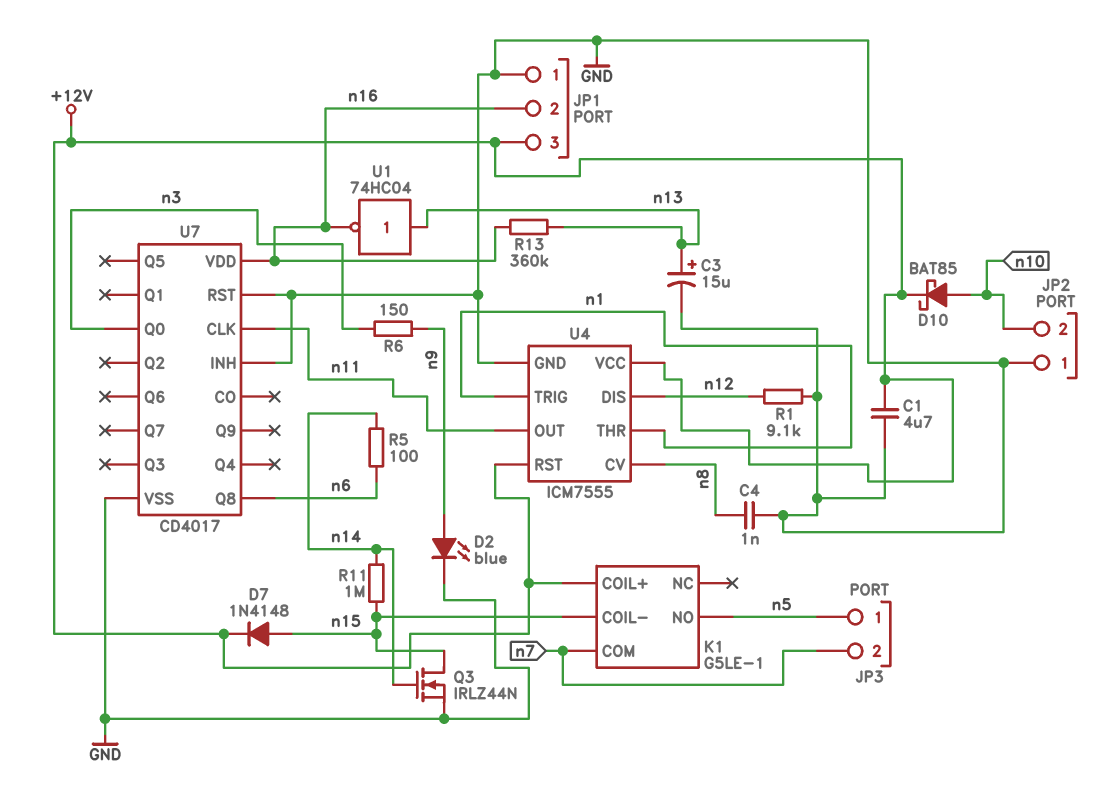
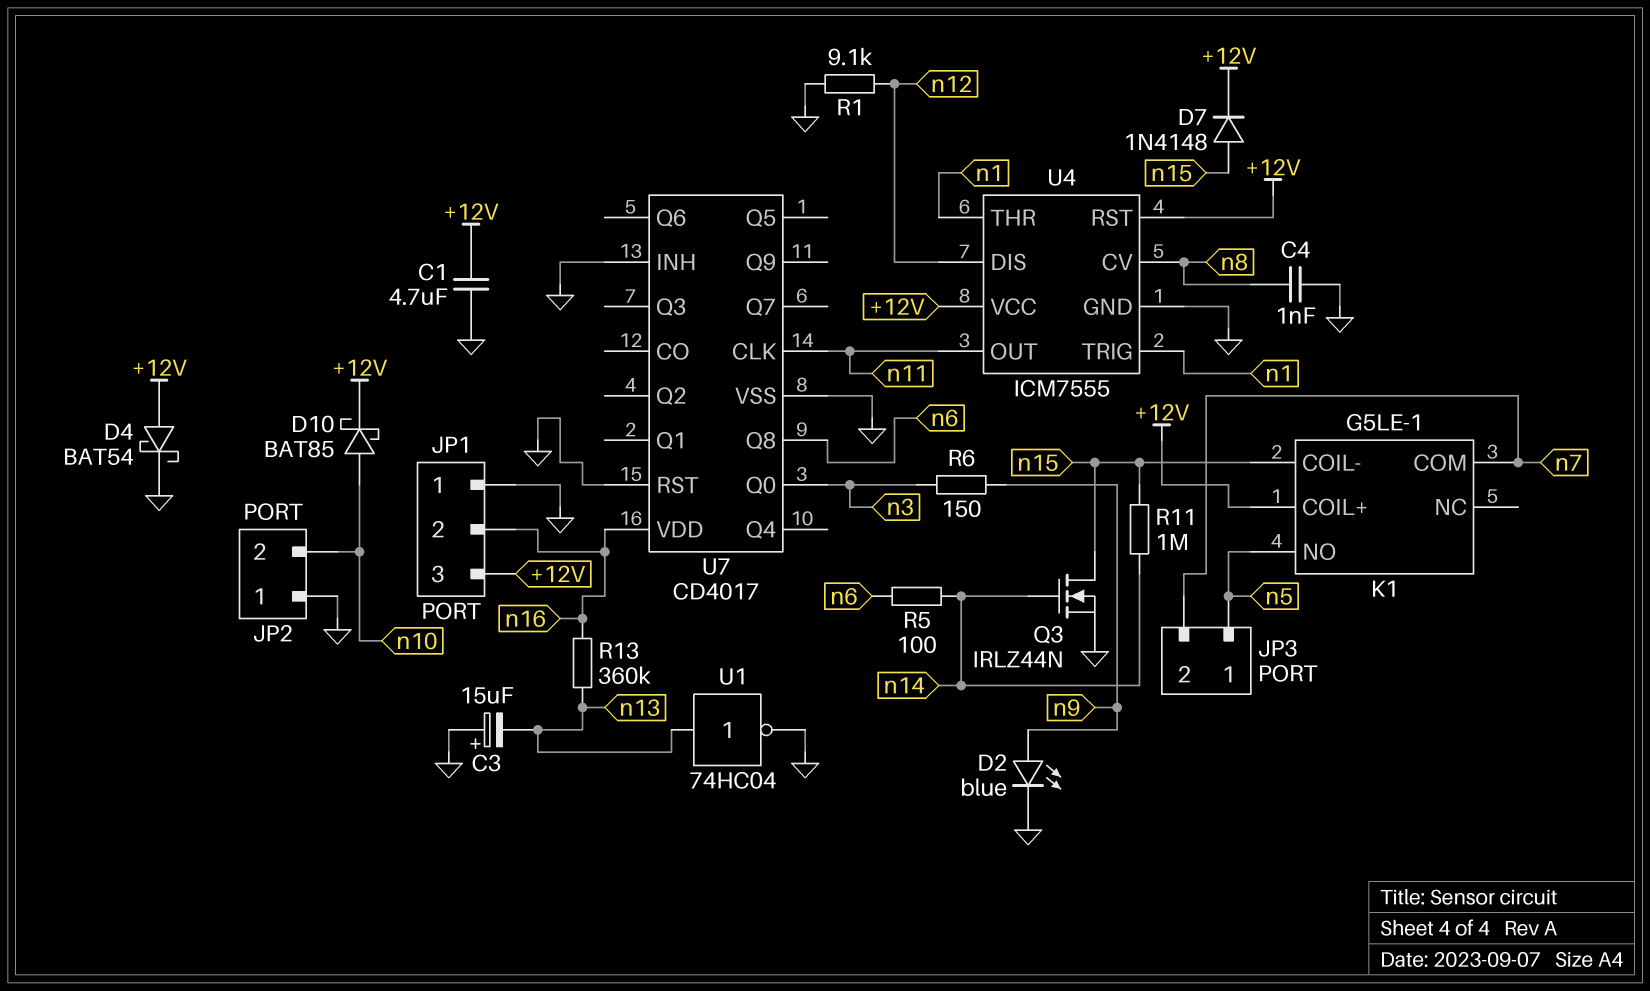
C3: 15uF (plus n13, minus GND) -> 15uF (plus GND, minus n13)
D4: none -> schottky BAT54 (A +12V, K GND)
U1: NOT 74HC04 (in n13, out n16) -> NOT 74HC04 (in n13, out GND)

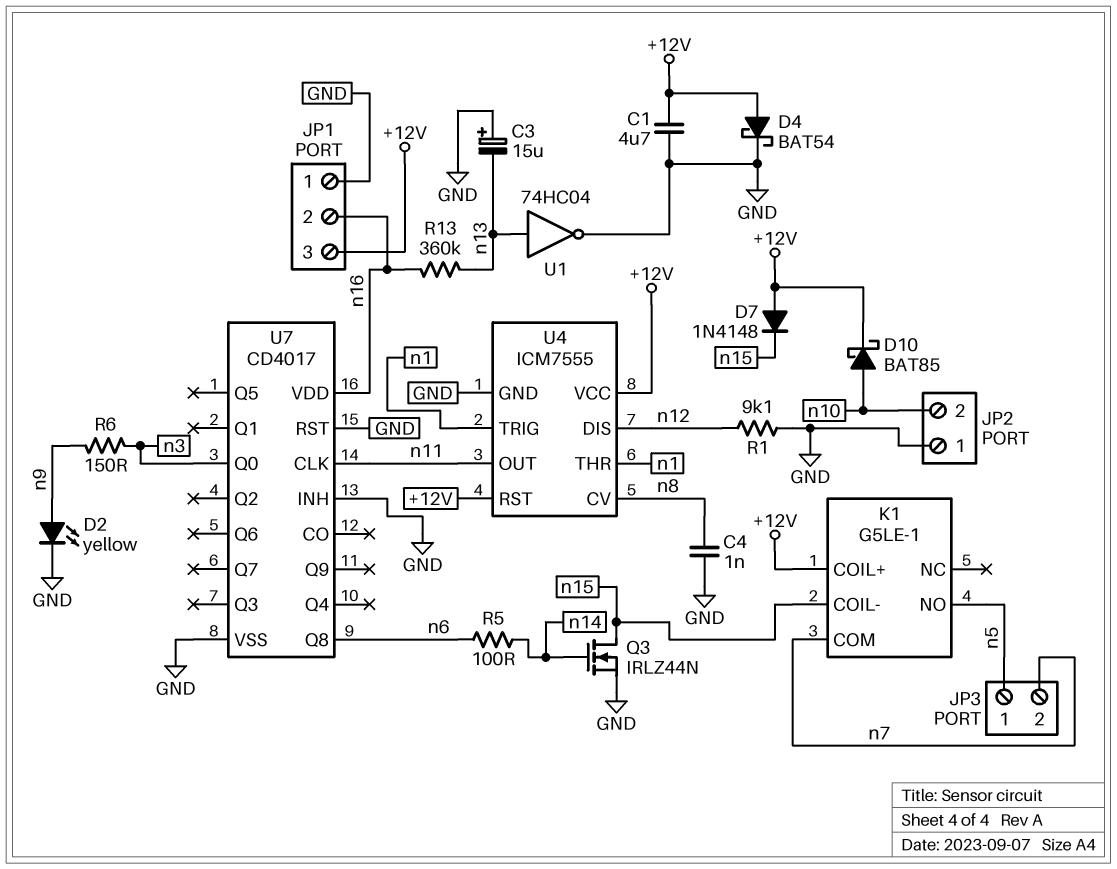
D2: LED blue (A n9, K GND) -> LED yellow (A n9, K GND)
D7: diode 1N4148 (A n15, K +12V) -> diode 1N4148 (A +12V, K n15)
R11: 1M (n14, n15) -> none

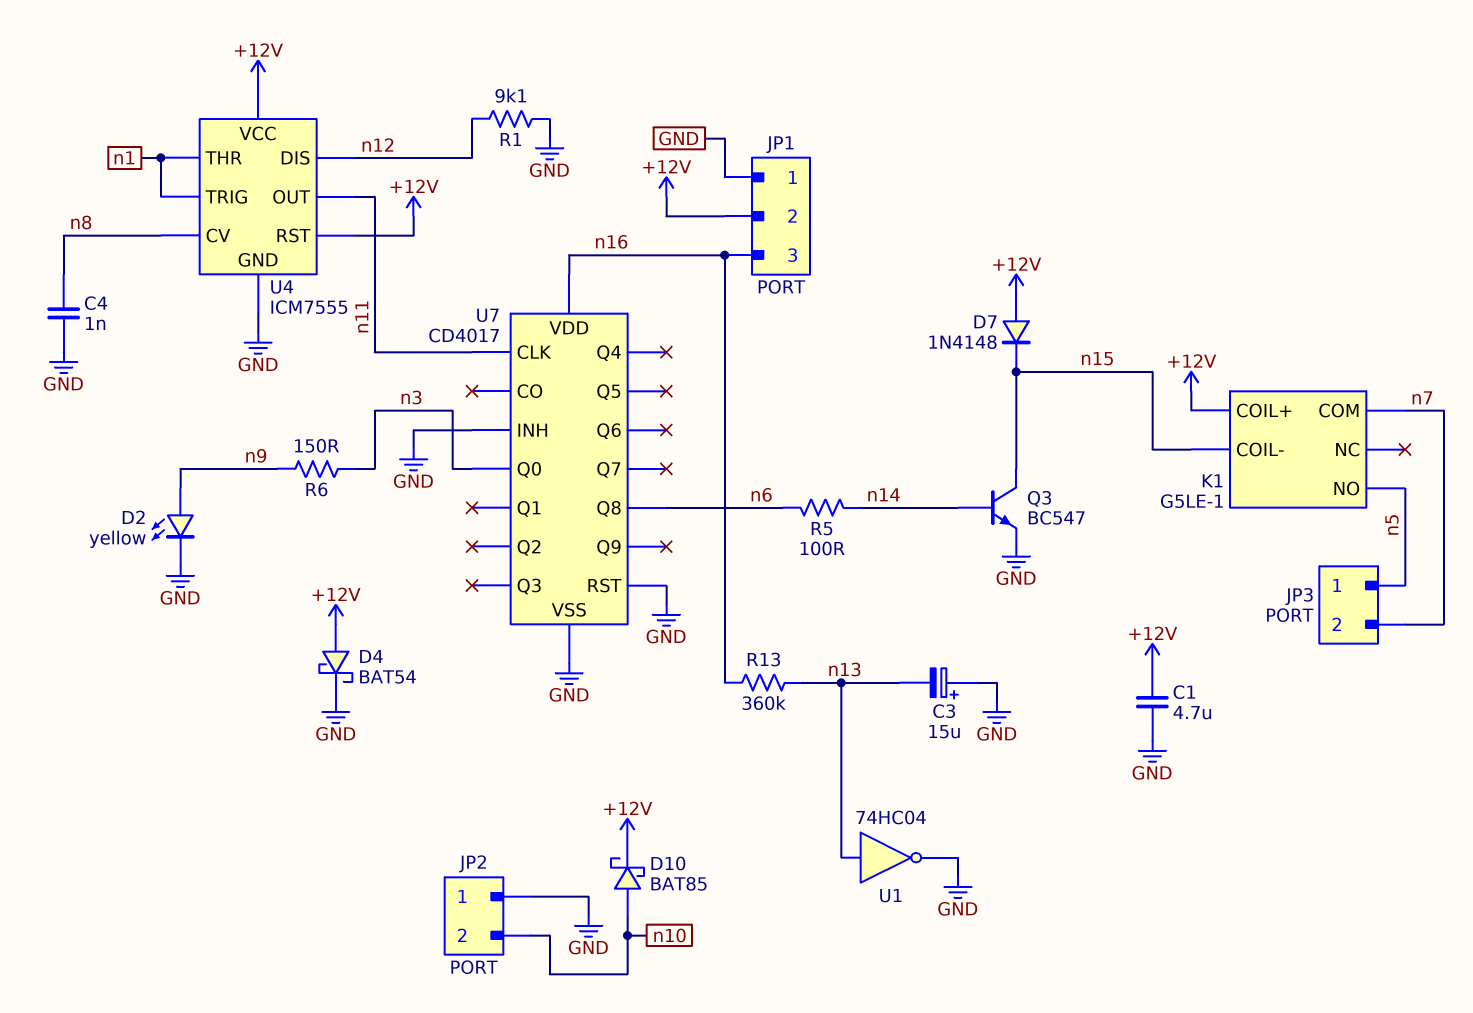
JP1 pin 2: n16 -> +12V
JP1 pin 3: +12V -> n16
Q3: NMOS IRLZ44N (G n14, D n15, S GND) -> NPN BC547 (B n14, C n15, E GND)

